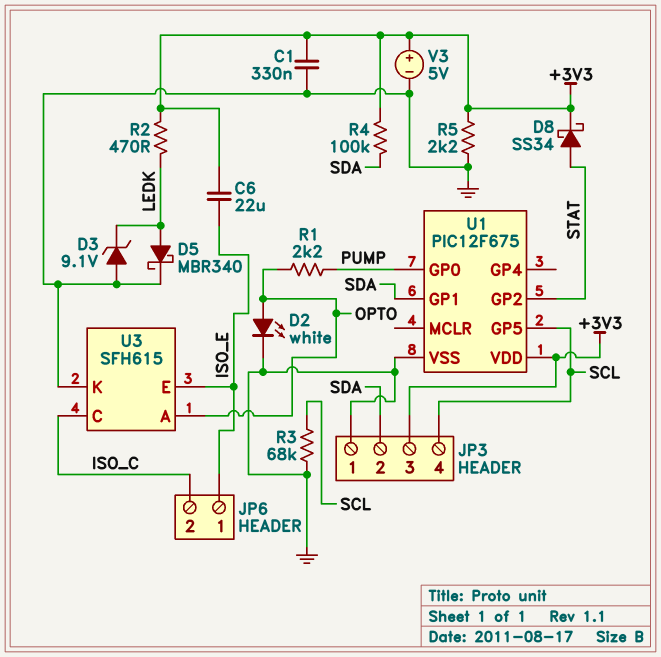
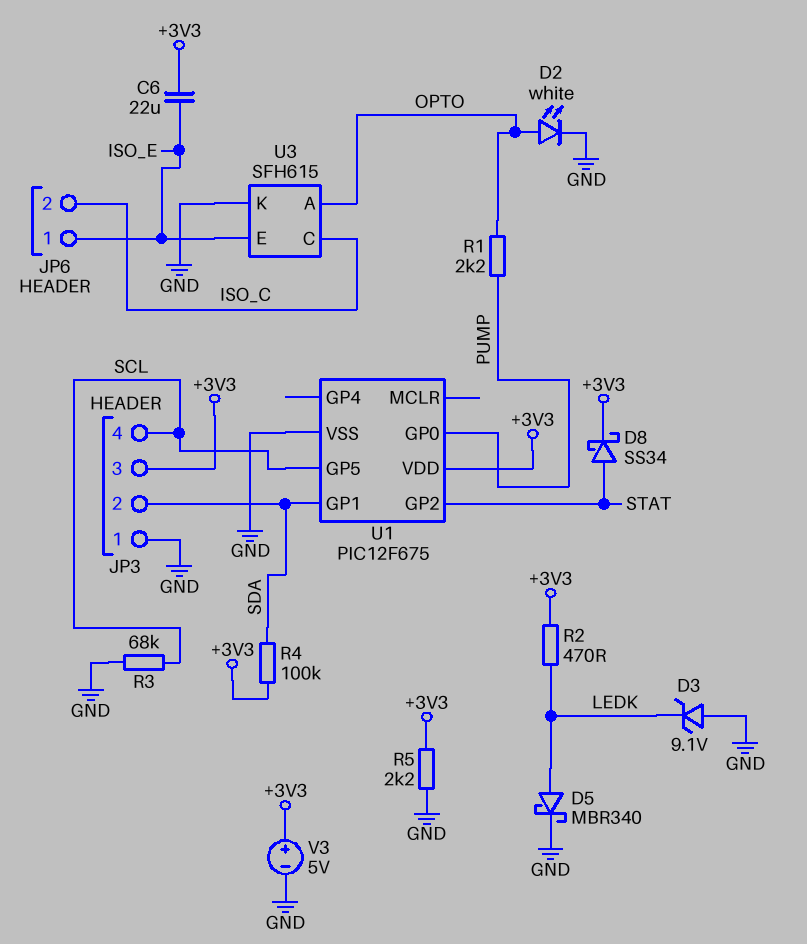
C1: 330nF (+3V3, GND) -> none

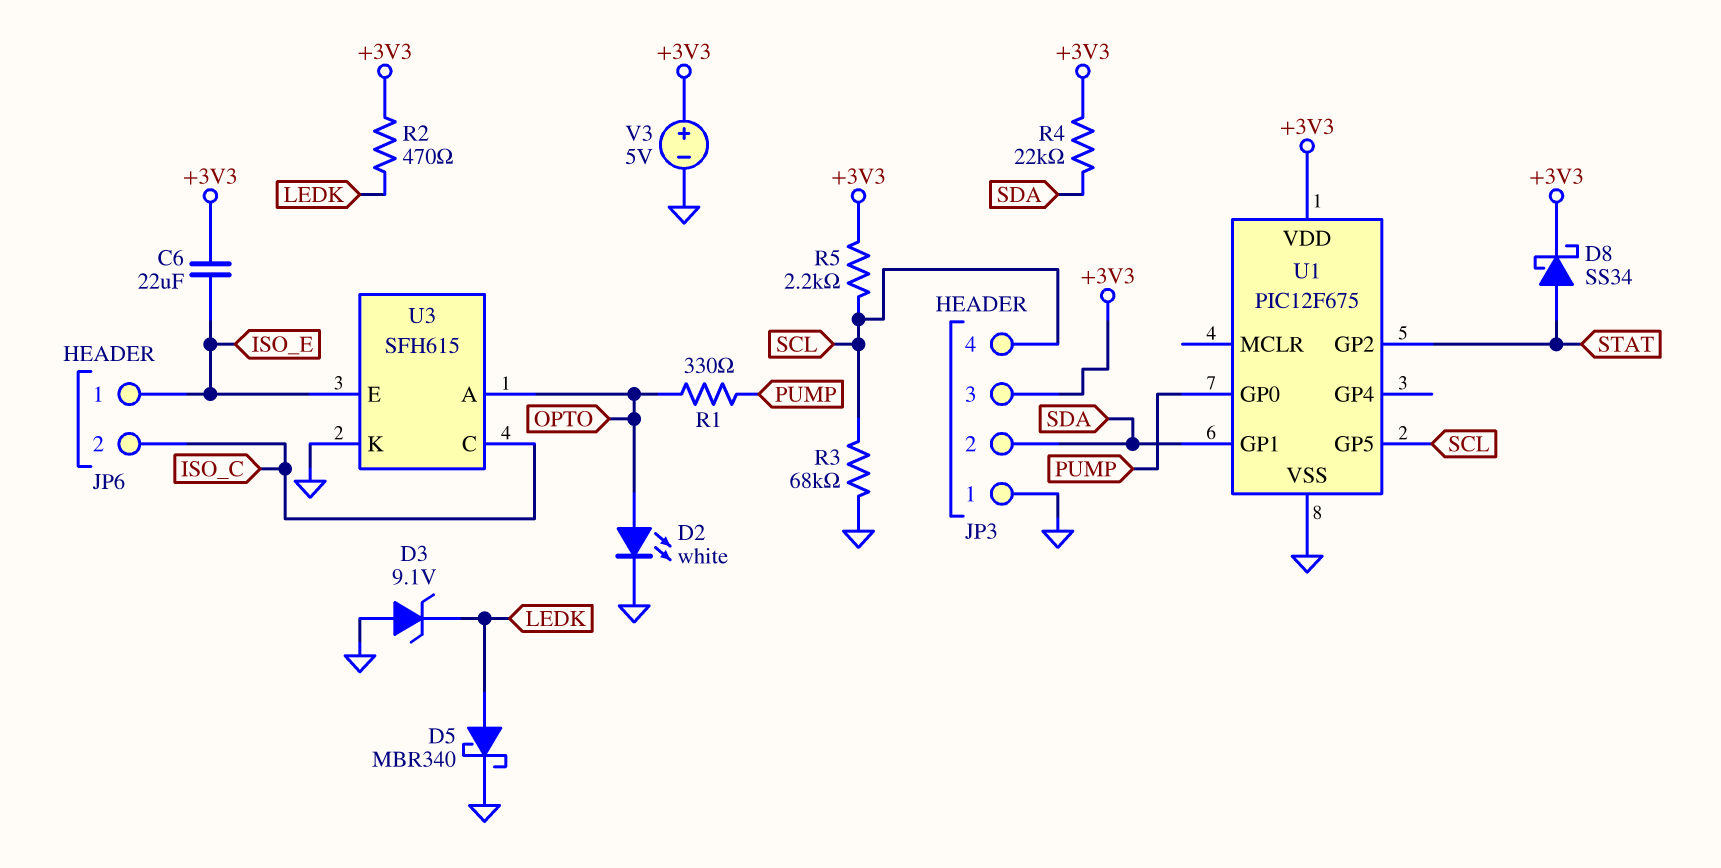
R1: 2.2k (OPTO, PUMP) -> 330 (OPTO, PUMP)
R4: 100k (+3V3, SDA) -> 22k (+3V3, SDA)
R5: 2.2k (+3V3, GND) -> 2.2k (+3V3, SCL)

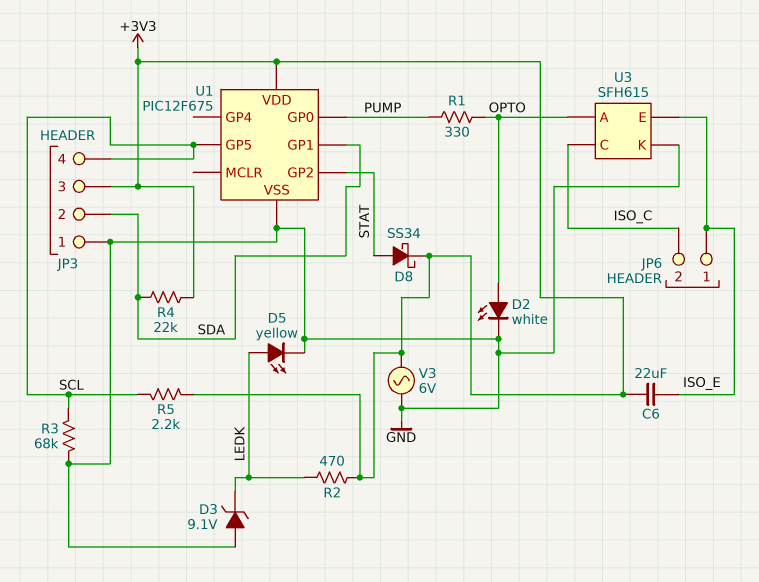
D5: schottky MBR340 (A LEDK, K GND) -> LED yellow (A LEDK, K GND)
V3: 5V (plus +3V3, minus GND) -> AC 6V (+3V3, GND)

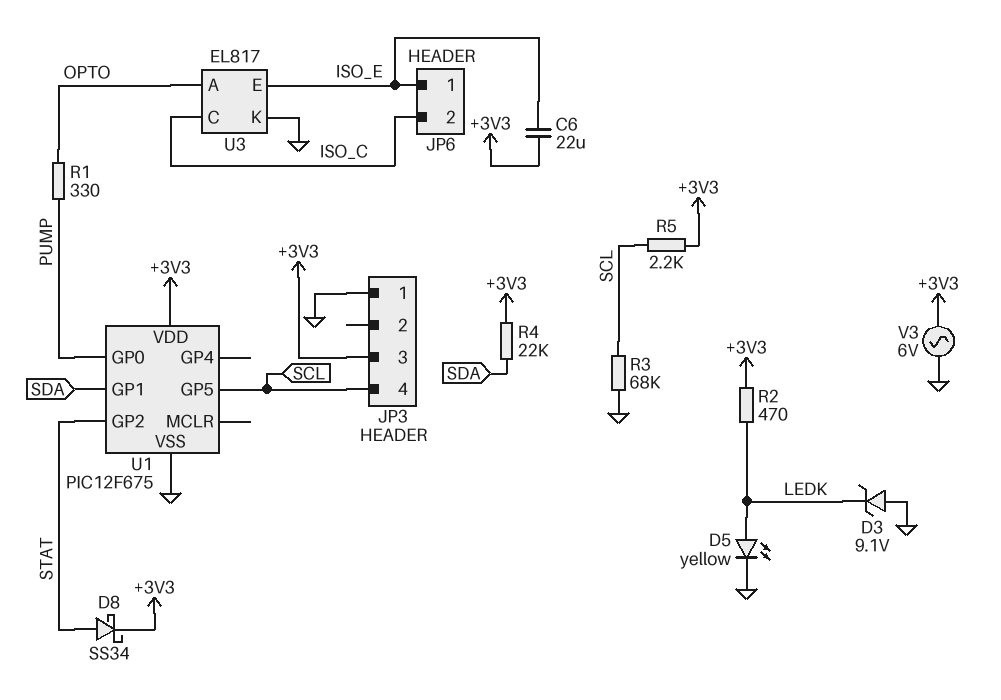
D2: LED white (A OPTO, K GND) -> none
JP3 pin 2: SDA -> none
U3: SFH615 -> EL817

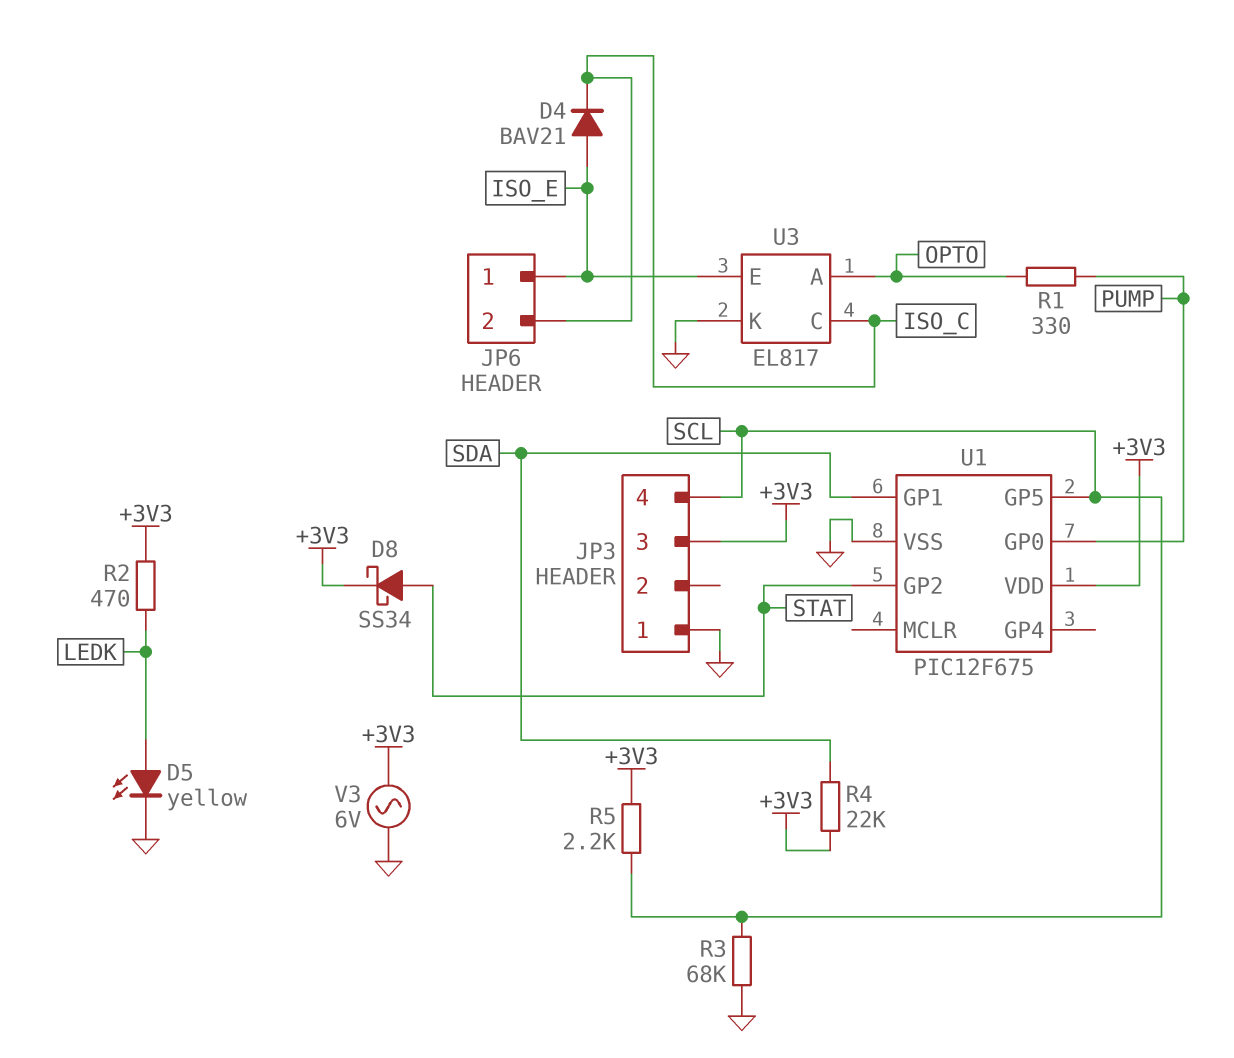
C6: 22uF (+3V3, ISO_E) -> none
D3: zener 9.1V (A GND, K LEDK) -> none
D4: none -> diode BAV21 (A ISO_E, K ISO_C)

